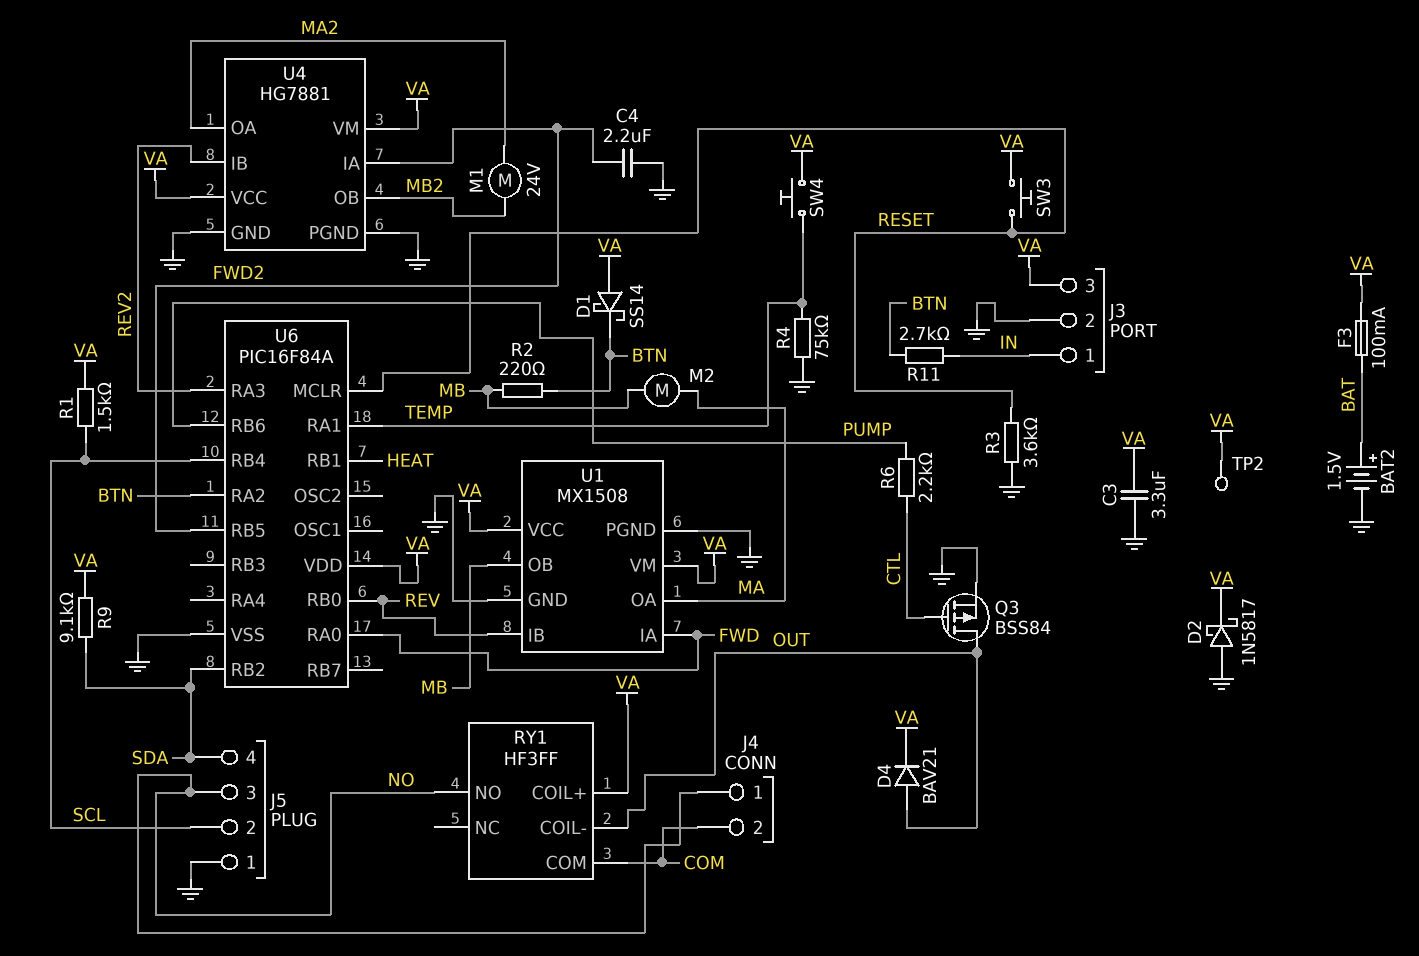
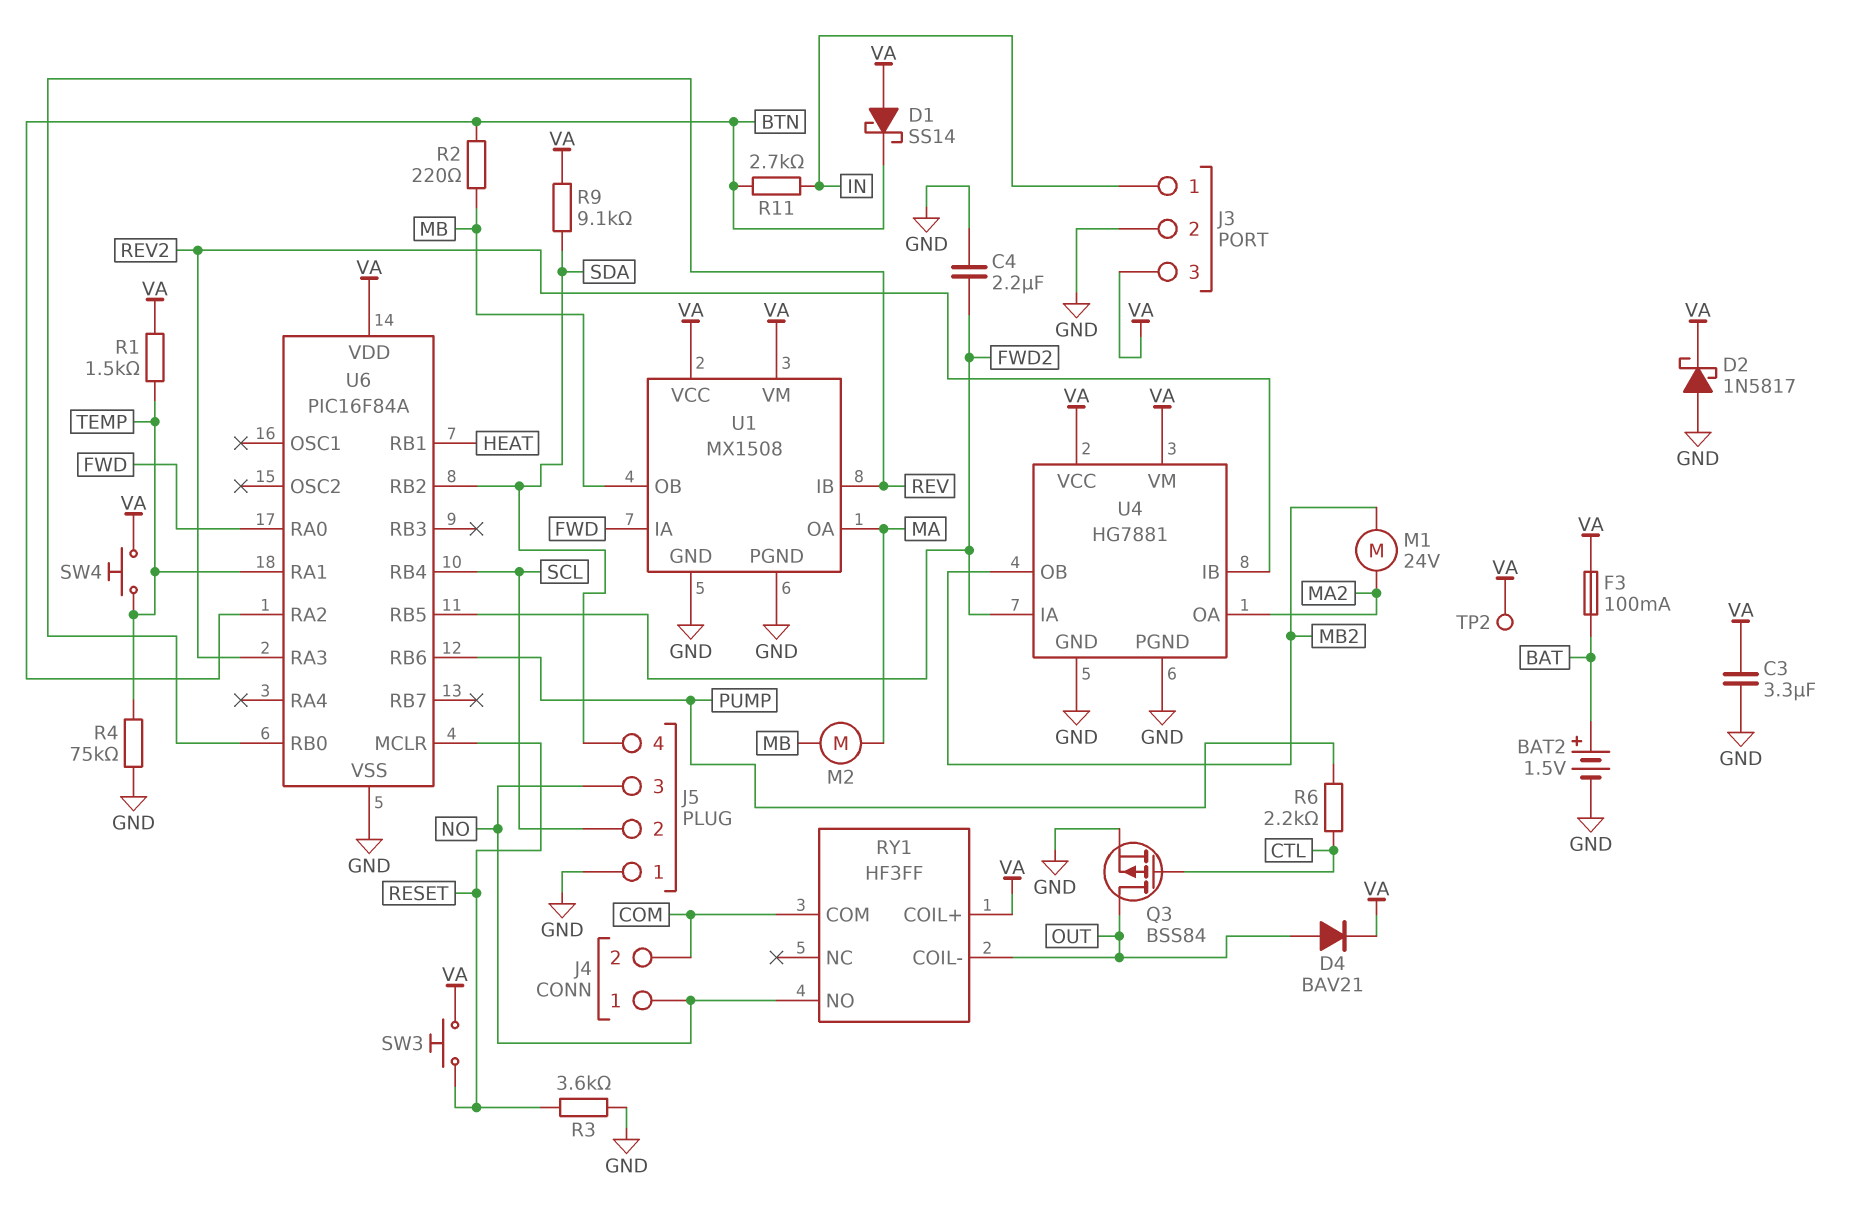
R1: 1.5k (SCL, VA) -> 1.5k (TEMP, VA)

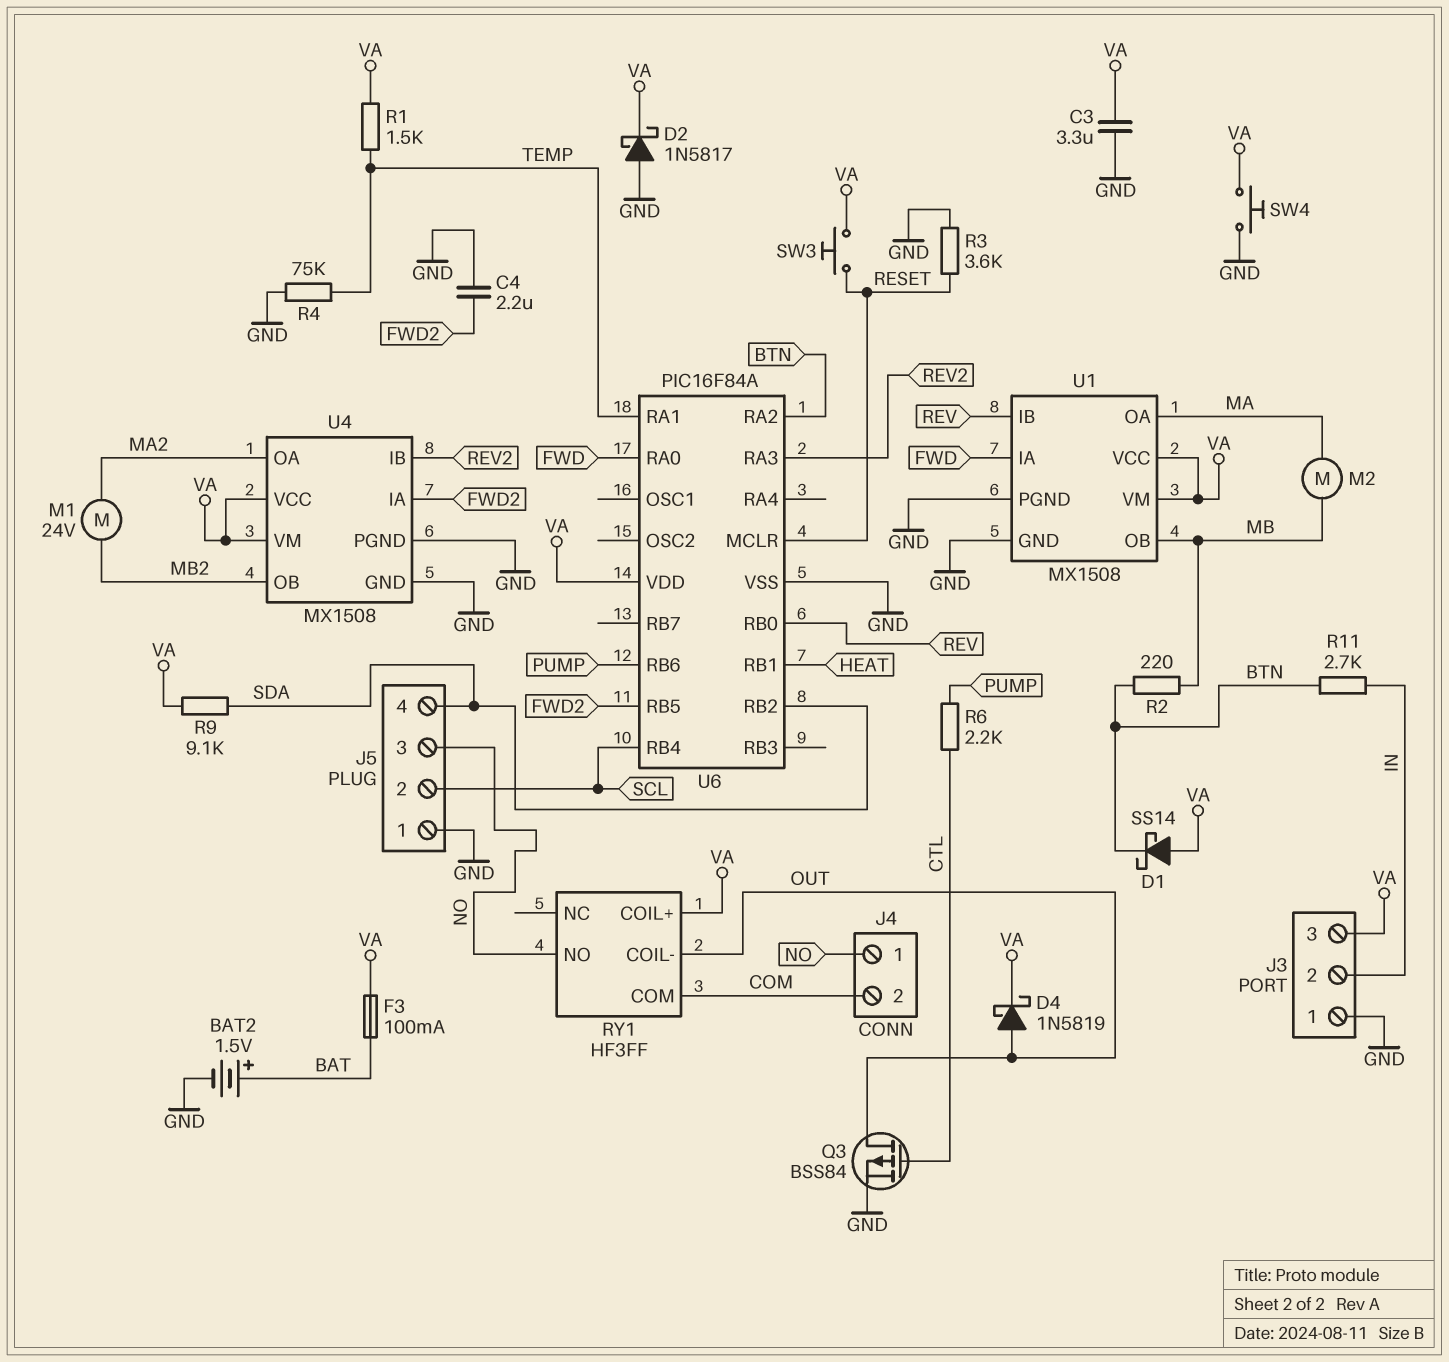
D4: diode BAV21 (A OUT, K VA) -> schottky 1N5819 (A OUT, K VA)
J3 pin 1: IN -> GND
J3 pin 2: GND -> IN
SW4: button (TEMP, VA) -> button (GND, VA)
TP2: test point (VA) -> none
U4: HG7881 -> MX1508

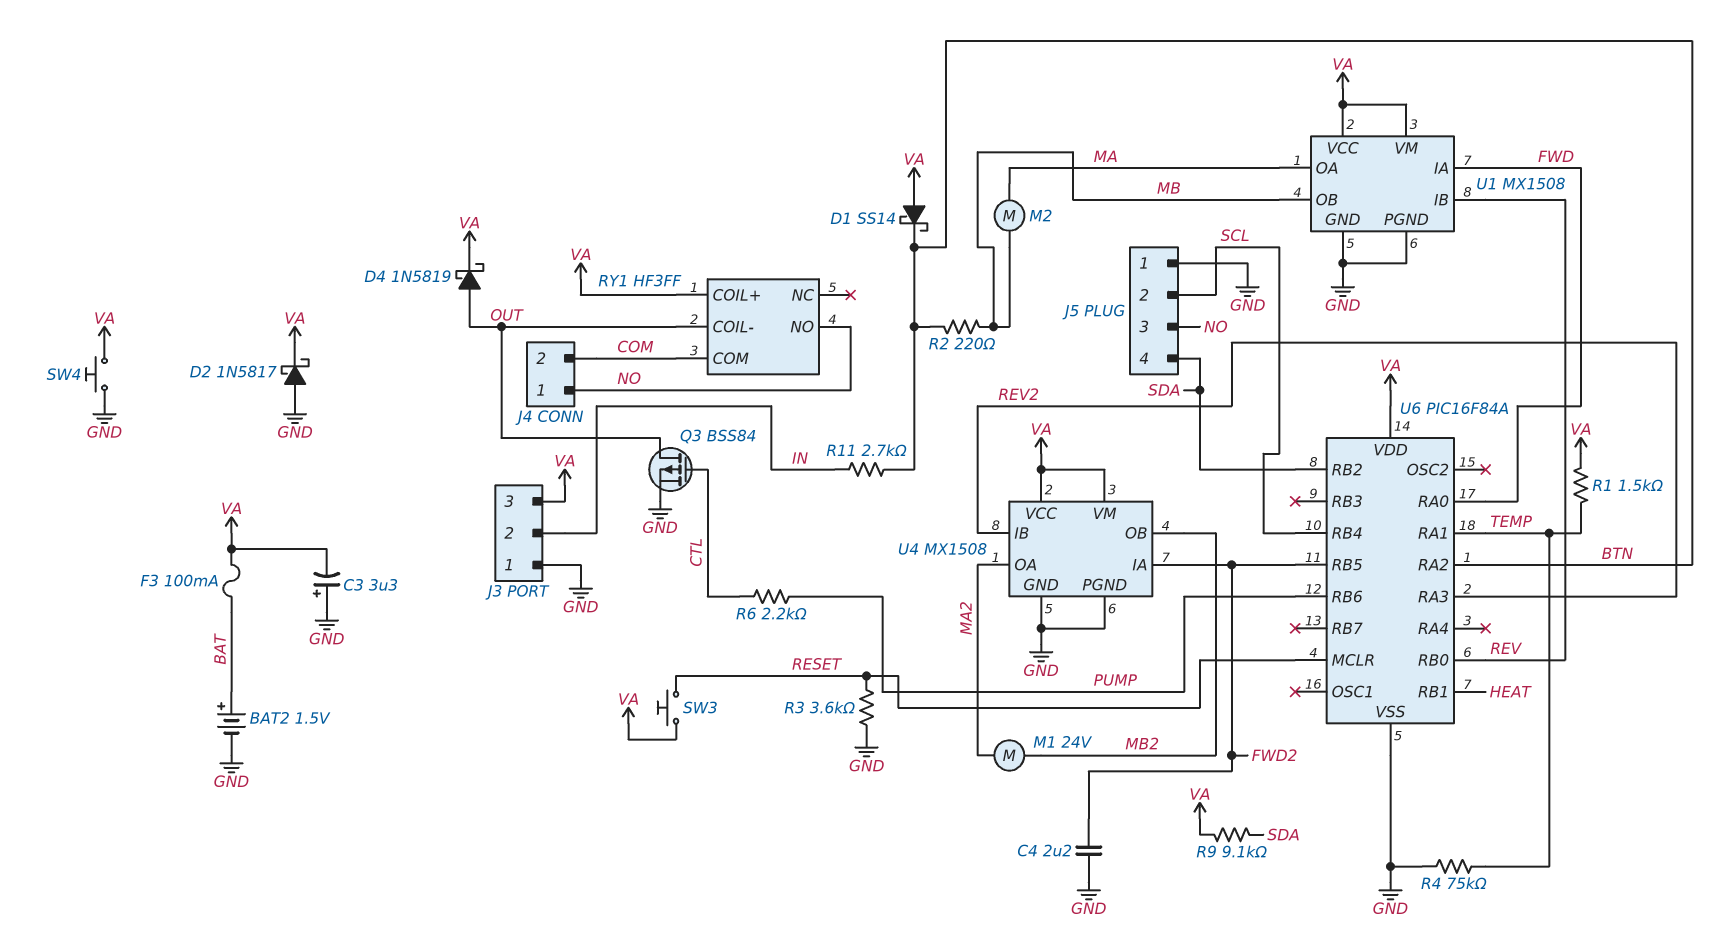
C3: 3.3uF (GND, VA) -> 3.3uF (plus GND, minus VA)

